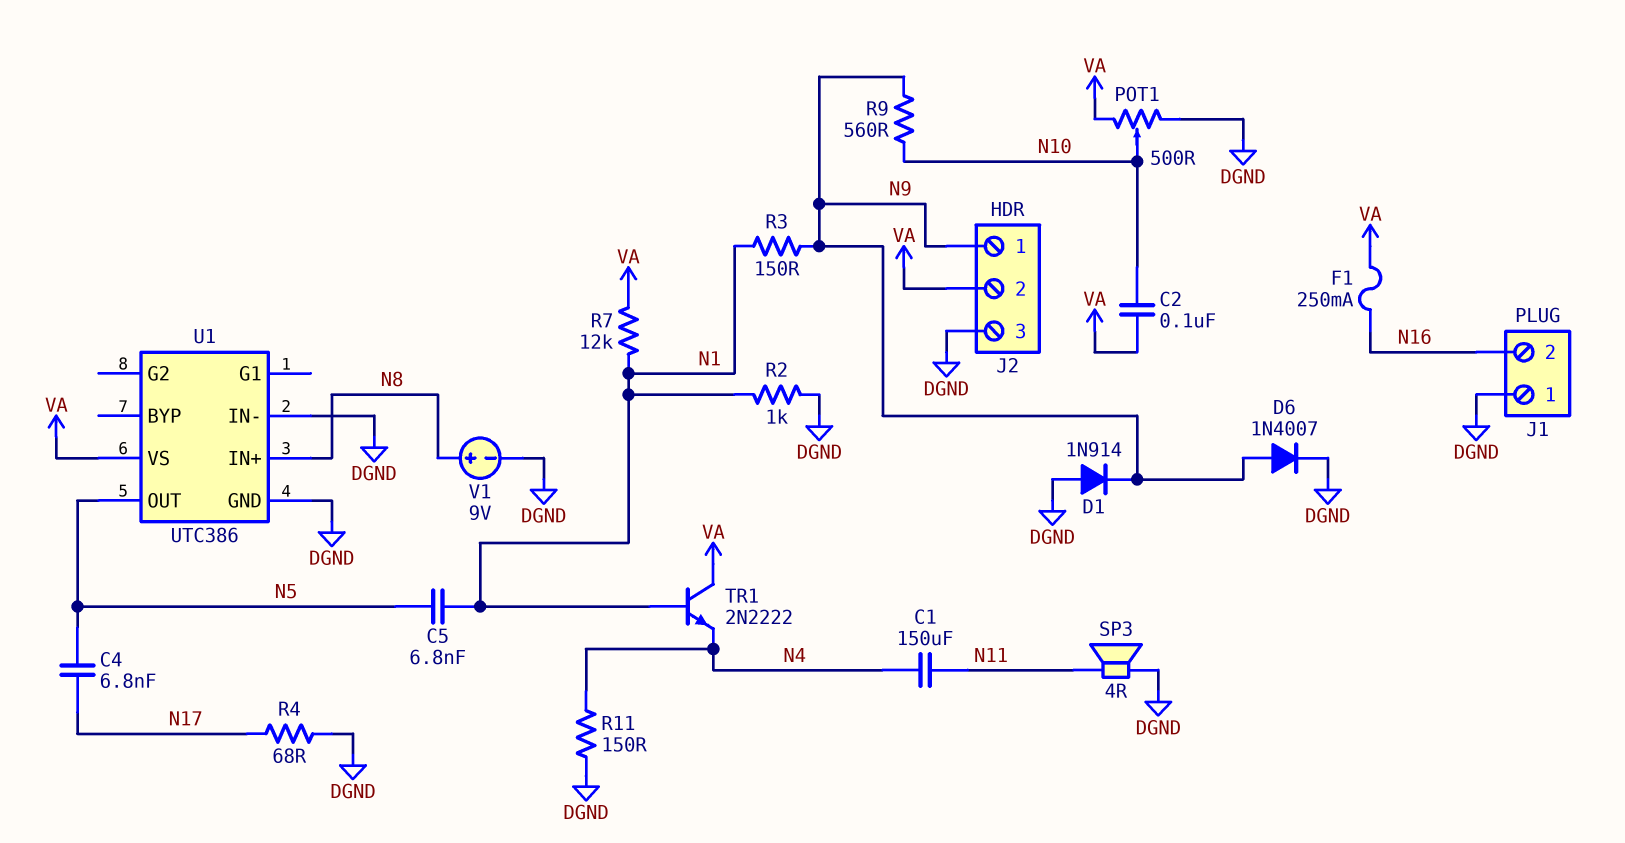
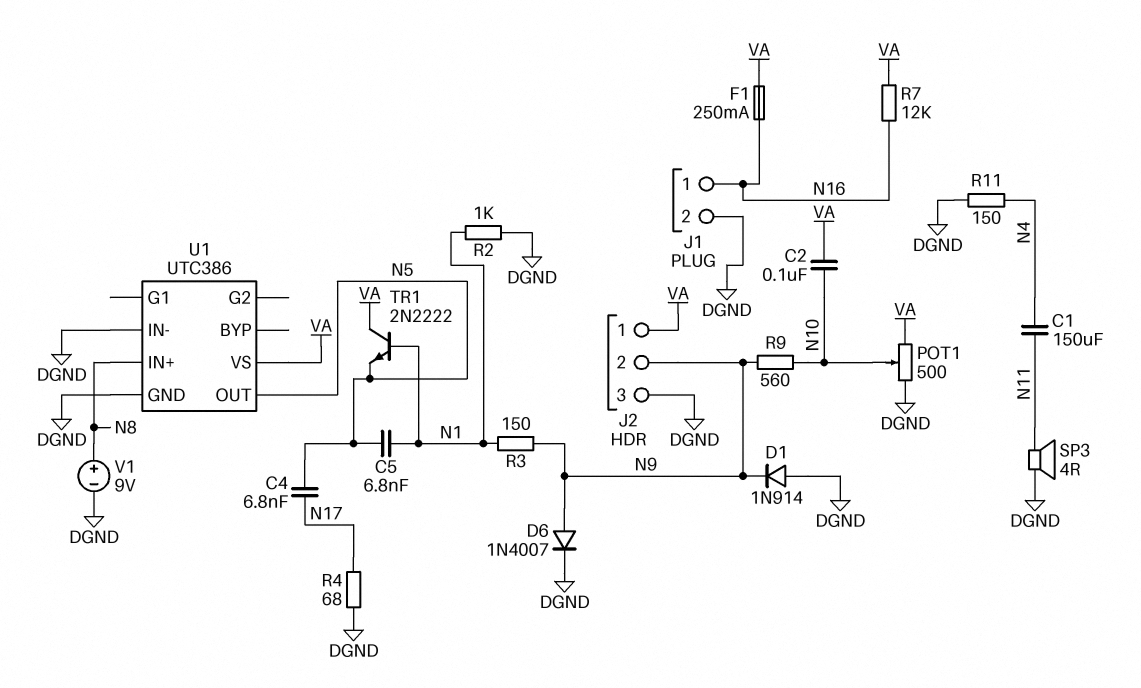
J1 pin 1: DGND -> N16
J1 pin 2: N16 -> DGND
J2 pin 1: N9 -> VA
J2 pin 2: VA -> N9
R7: 12k (N1, VA) -> 12k (N16, VA)
TR1: NPN 2N2222 (B N1, C VA, E N4) -> NPN 2N2222 (B N1, C VA, E N5)

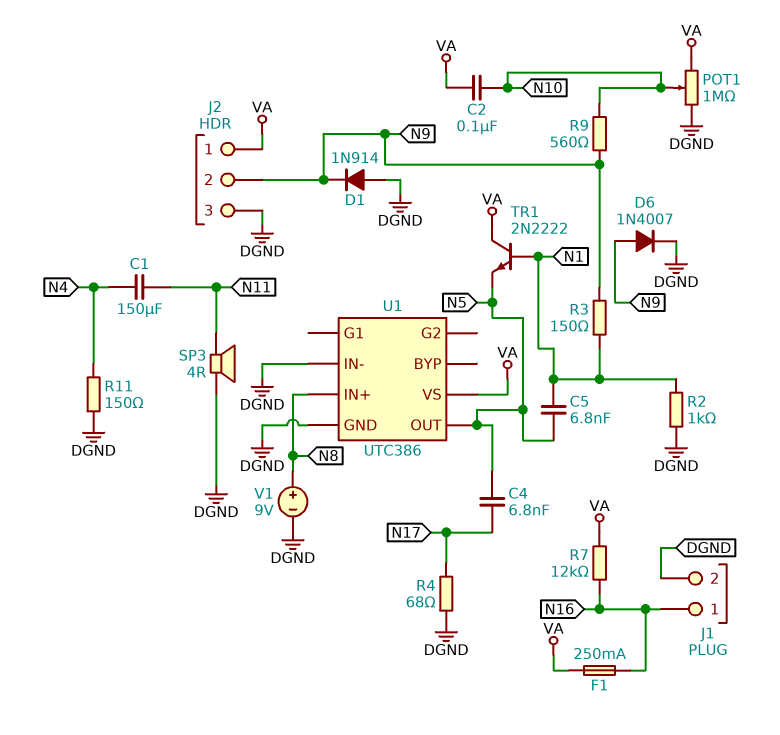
POT1: 500 (DGND, VA, wiper N10) -> 1M (DGND, VA, wiper N10)

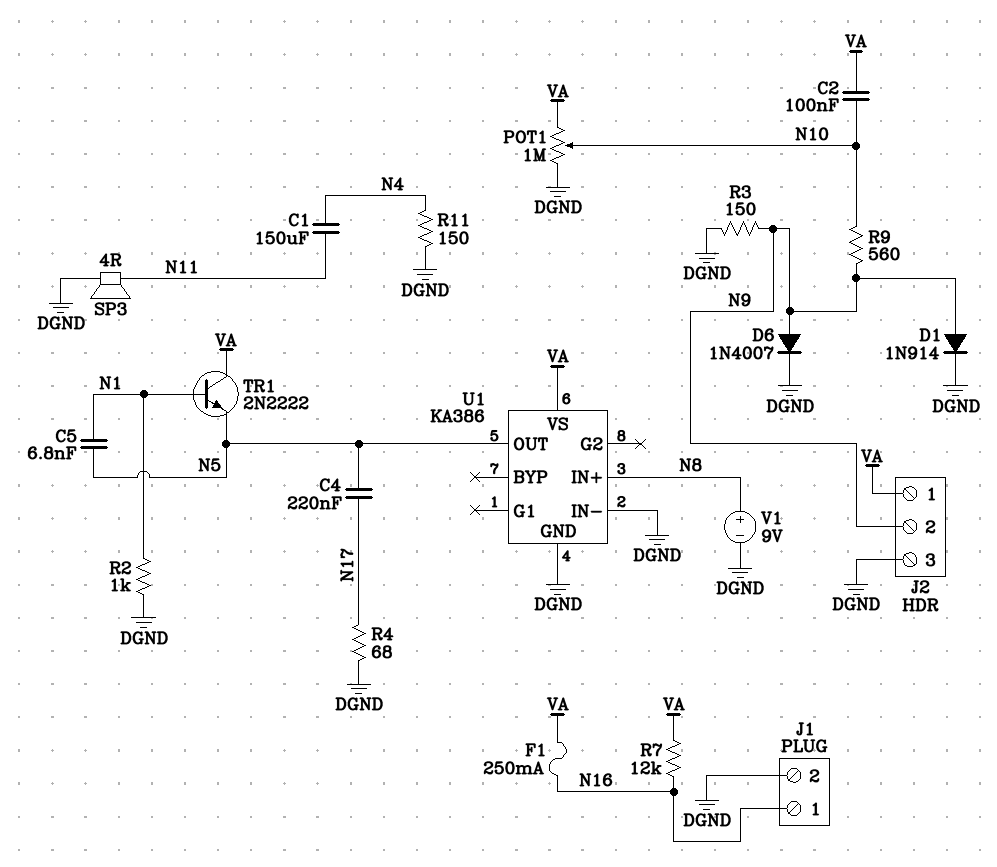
C4: 6.8nF (N5, N17) -> 220nF (N5, N17)
D1: diode 1N914 (A DGND, K N9) -> diode 1N914 (A N9, K DGND)
R3: 150 (N1, N9) -> 150 (DGND, N9)
U1: UTC386 -> KA386

